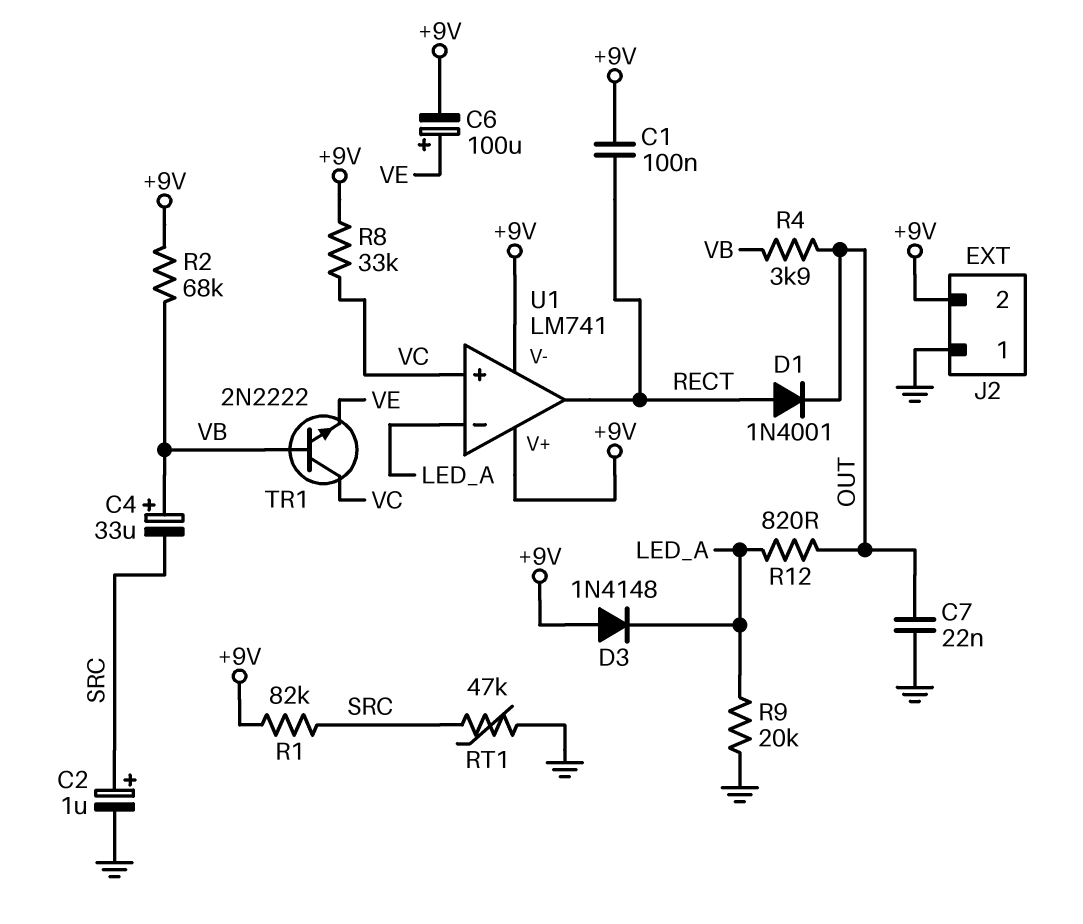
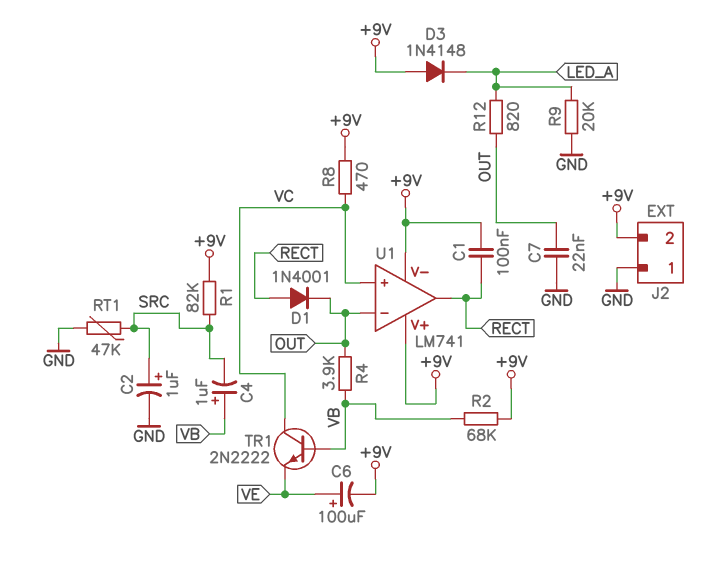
C4: 33uF (plus VB, minus SRC) -> 1uF (plus VB, minus SRC)
R8: 33k (+9V, VC) -> 470 (+9V, VC)
U1 pin in-: LED_A -> OUT

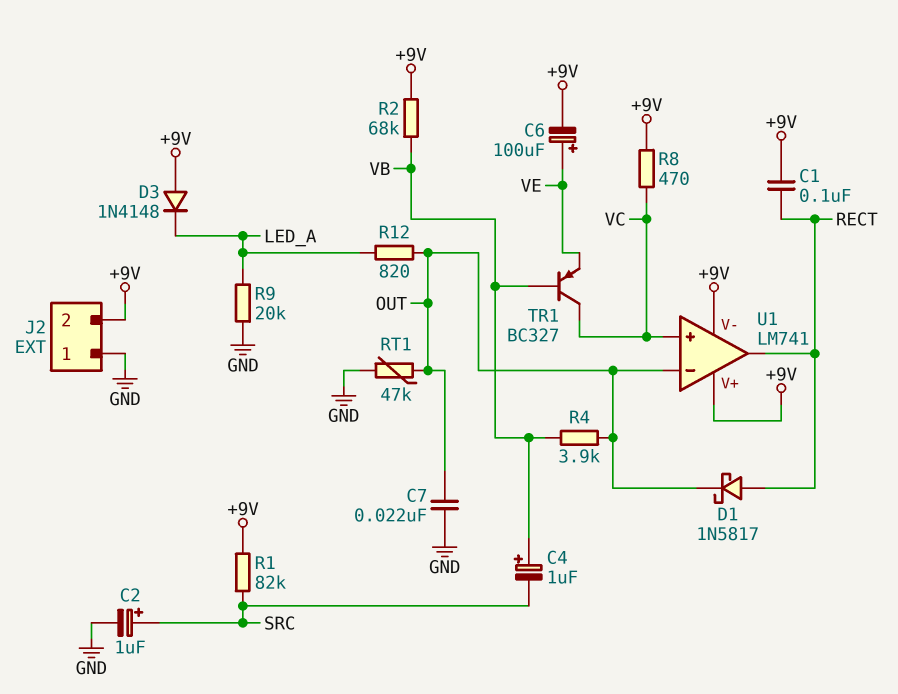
D1: diode 1N4001 (A RECT, K OUT) -> schottky 1N5817 (A RECT, K OUT)
RT1: 47k (GND, SRC) -> 47k (GND, OUT)
TR1: NPN 2N2222 (B VB, C VC, E VE) -> PNP BC327 (B VB, C VC, E VE)

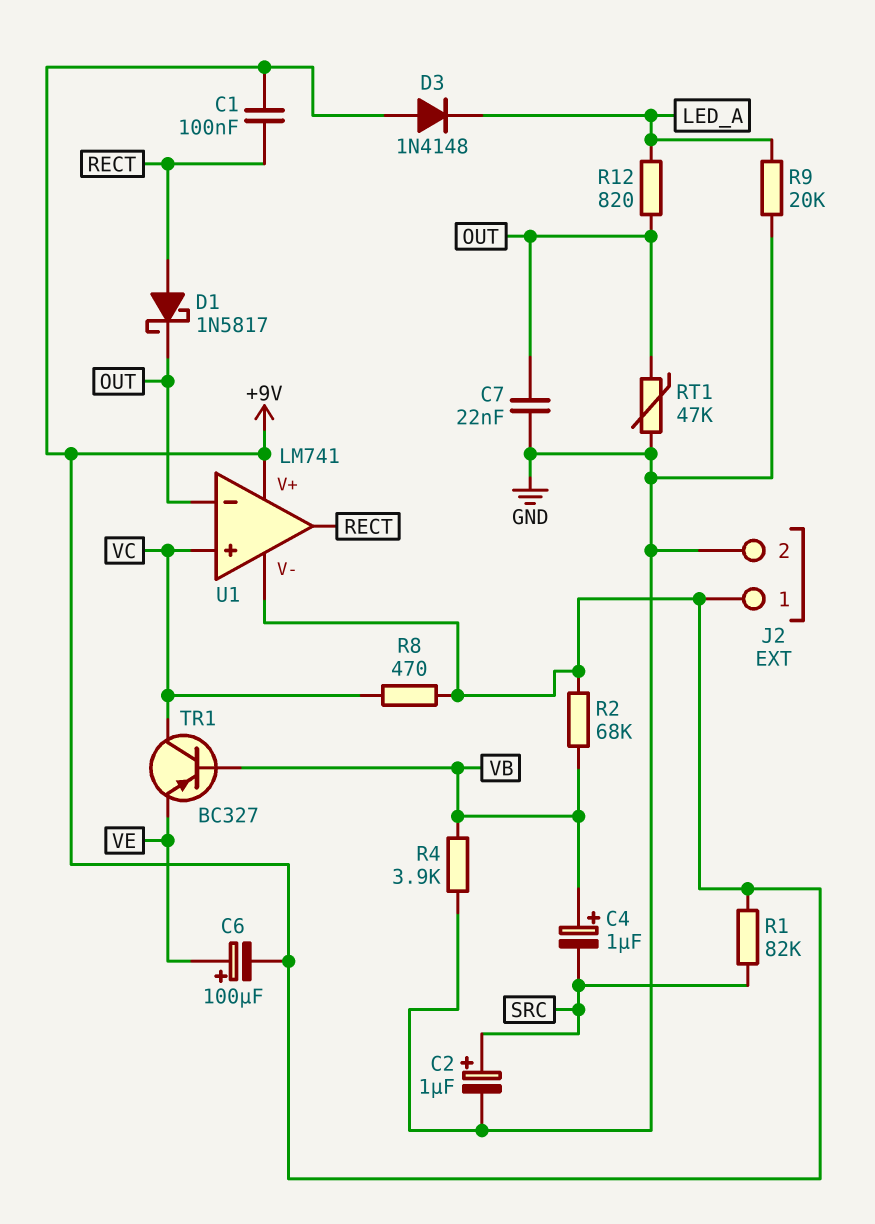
J2 pin 1: GND -> +9V
J2 pin 2: +9V -> GND
R4: 3.9k (OUT, VB) -> 3.9k (GND, VB)

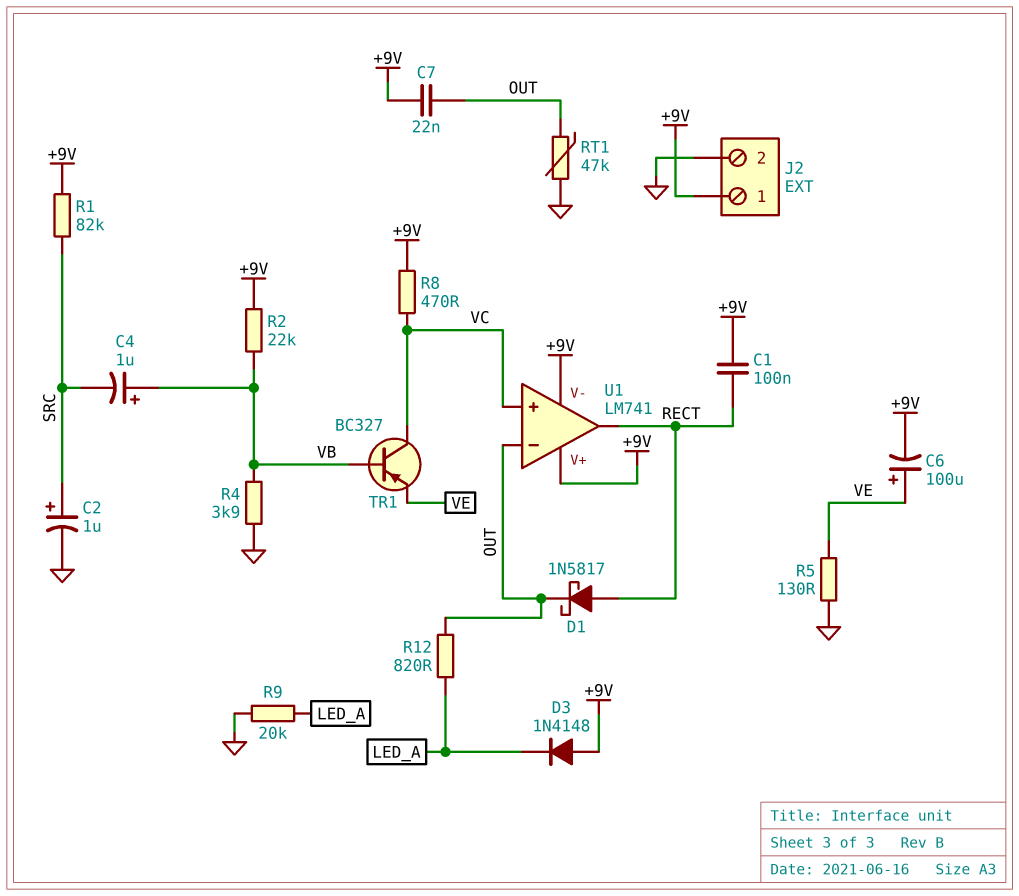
C7: 22nF (GND, OUT) -> 22nF (+9V, OUT)
R2: 68k (+9V, VB) -> 22k (+9V, VB)
R5: none -> 130 (GND, VE)

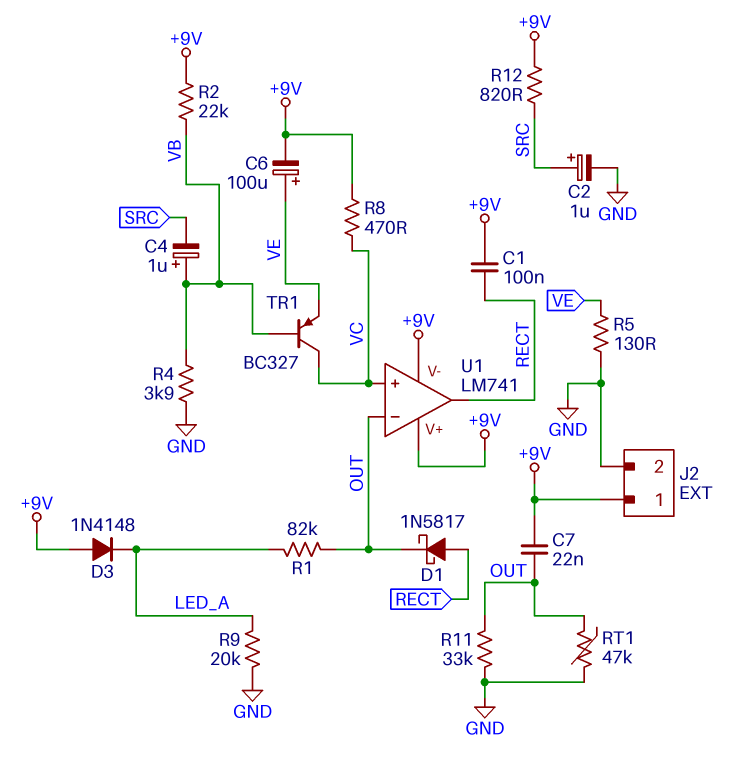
R1: 82k (+9V, SRC) -> 82k (LED_A, OUT)
R11: none -> 33k (GND, OUT)
R12: 820 (LED_A, OUT) -> 820 (+9V, SRC)

